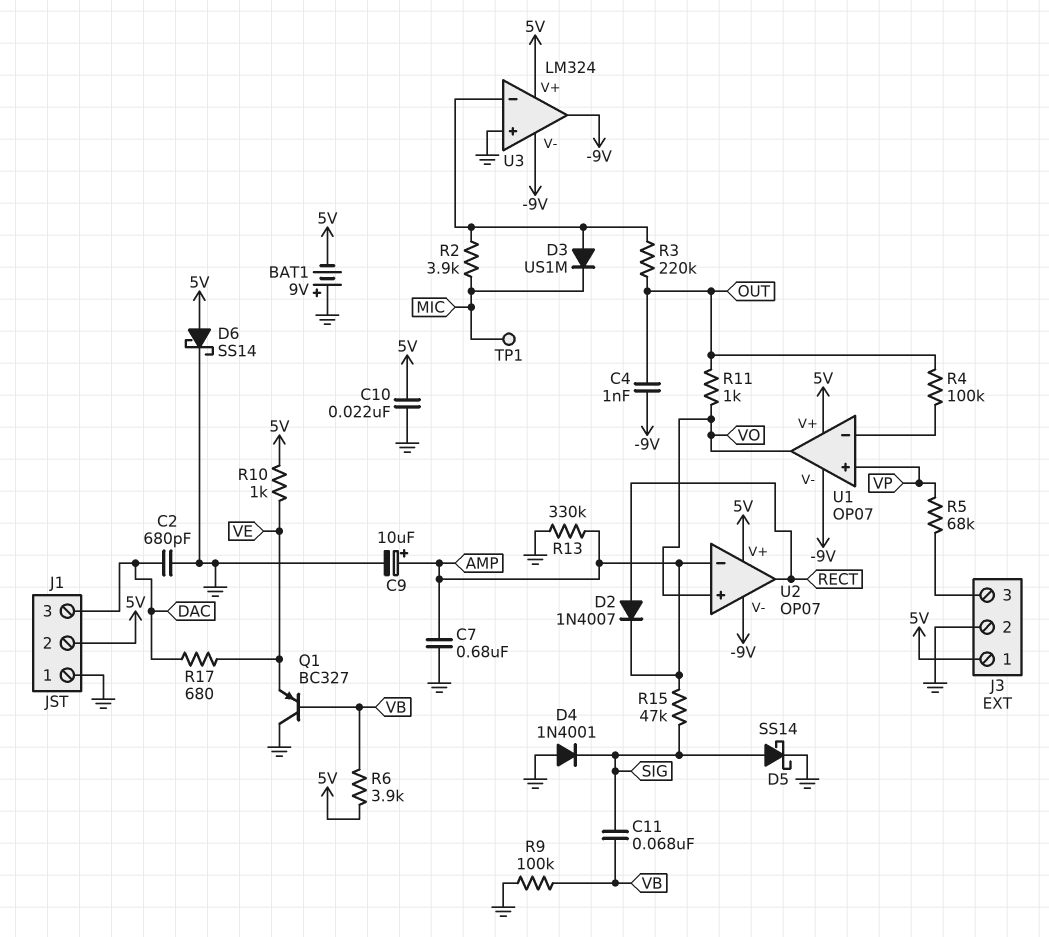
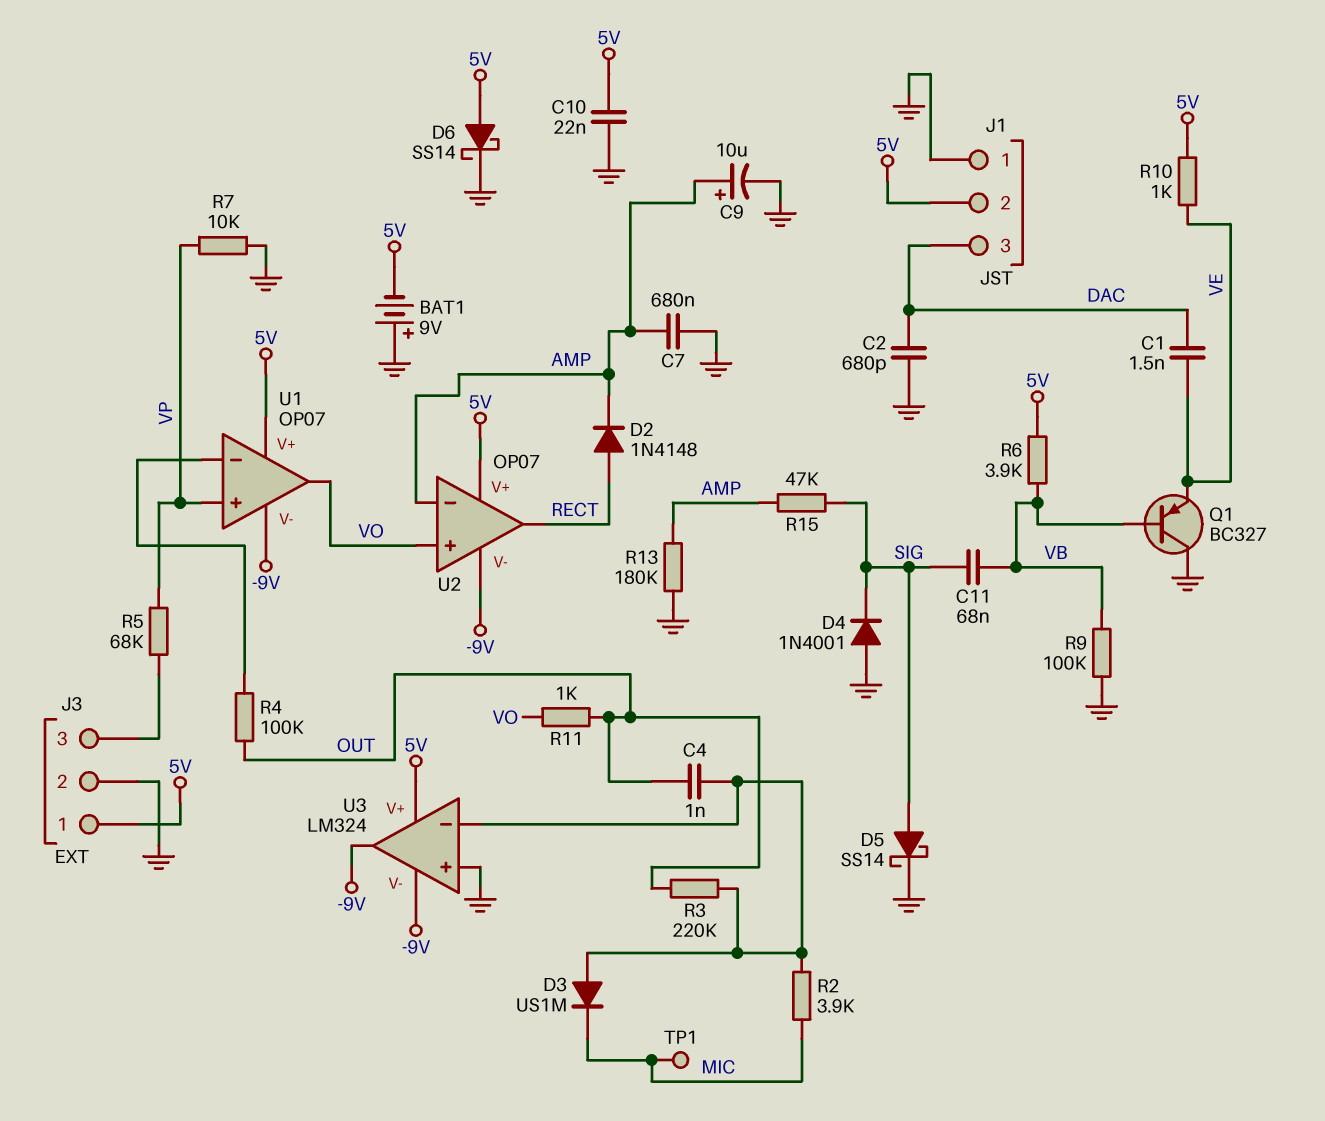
C1: none -> 1.5nF (DAC, VE)
C4: 1nF (-9V, OUT) -> 1nF (OUT, U3/in-)
D2: diode 1N4007 (A RECT, K AMP) -> diode 1N4148 (A RECT, K AMP)
R7: none -> 10k (GND, VP)
R13: 330k (AMP, GND) -> 180k (AMP, GND)
R17: 680 (DAC, VE) -> none

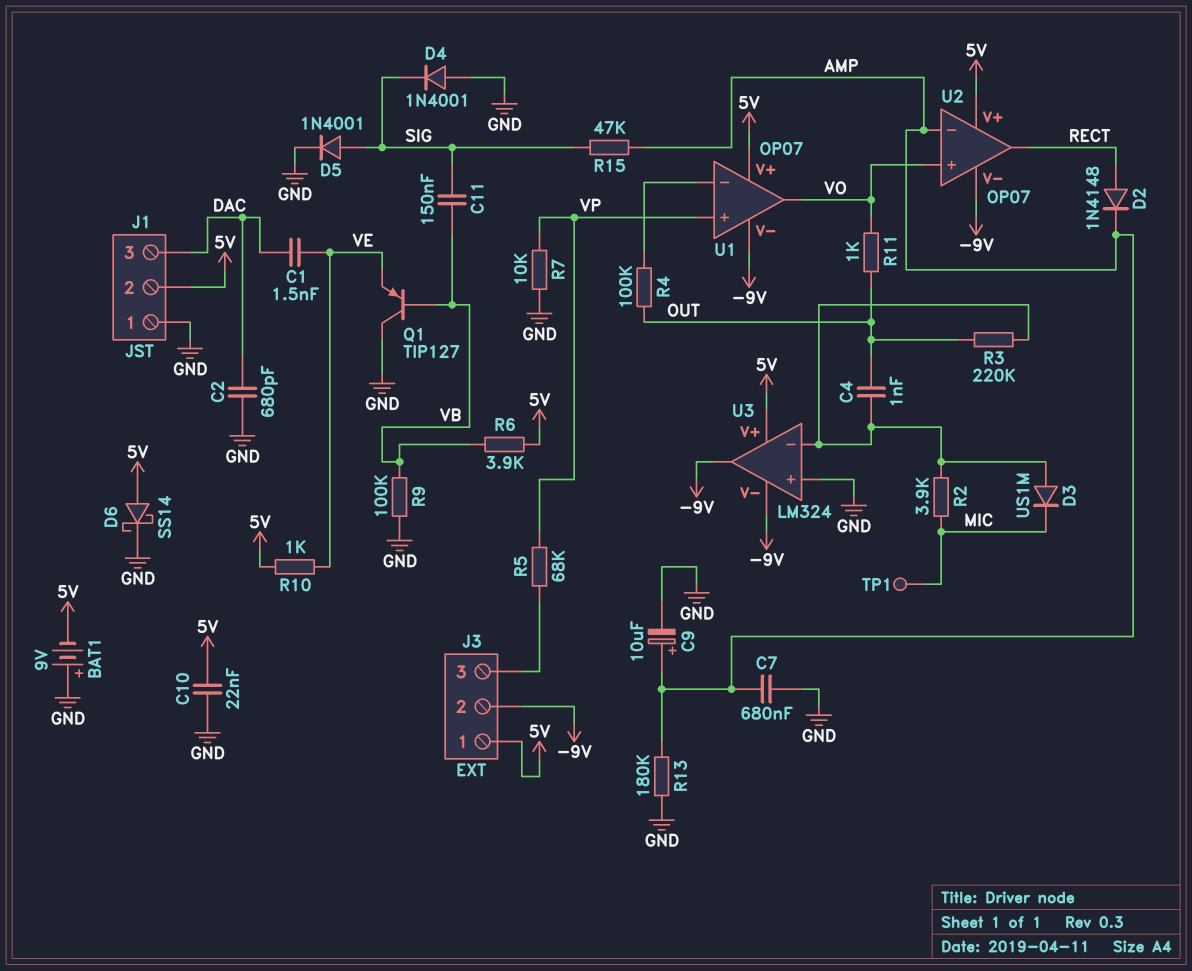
C11: 68nF (SIG, VB) -> 150nF (SIG, VB)
D5: schottky SS14 (A SIG, K GND) -> diode 1N4001 (A SIG, K GND)
J3 pin 2: GND -> -9V
Q1: PNP BC327 (B VB, C GND, E VE) -> PNP TIP127 (B VB, C GND, E VE)

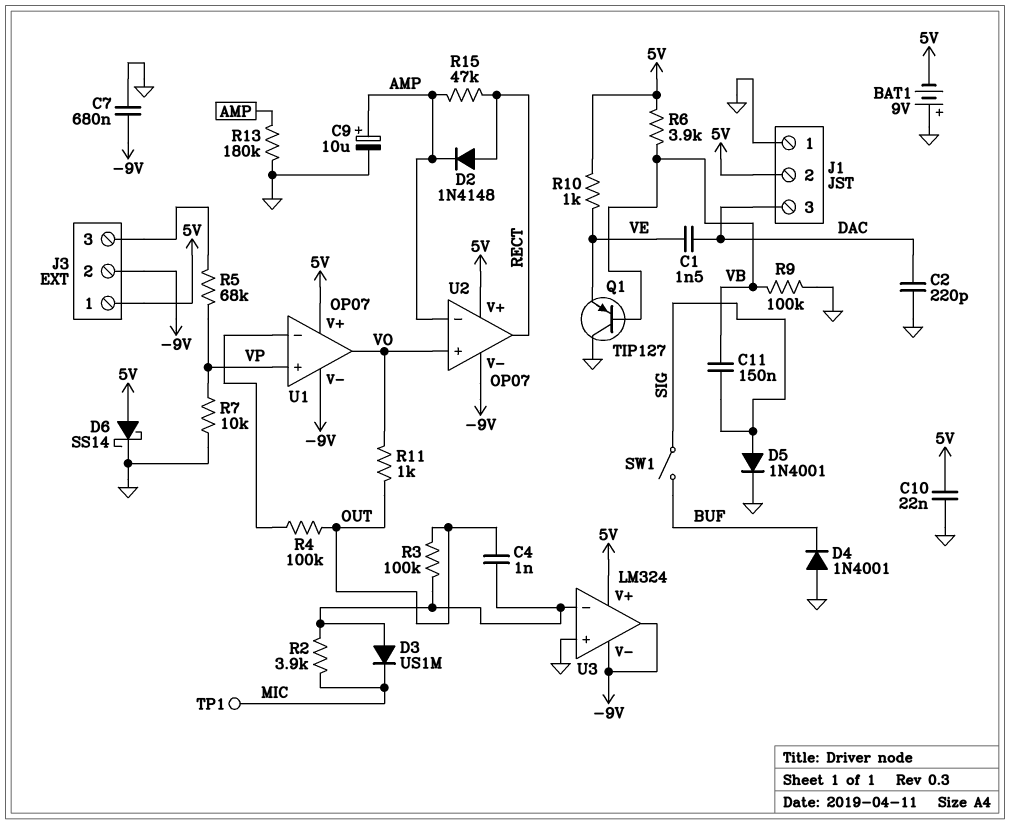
C2: 680pF (DAC, GND) -> 220pF (DAC, GND)
C7: 680nF (AMP, GND) -> 680nF (-9V, GND)
D4: diode 1N4001 (A GND, K SIG) -> diode 1N4001 (A GND, K BUF)
R3: 220k (OUT, U3/in-) -> 100k (OUT, U3/in-)
R15: 47k (AMP, SIG) -> 47k (AMP, RECT)
SW1: none -> switch (BUF, SIG)

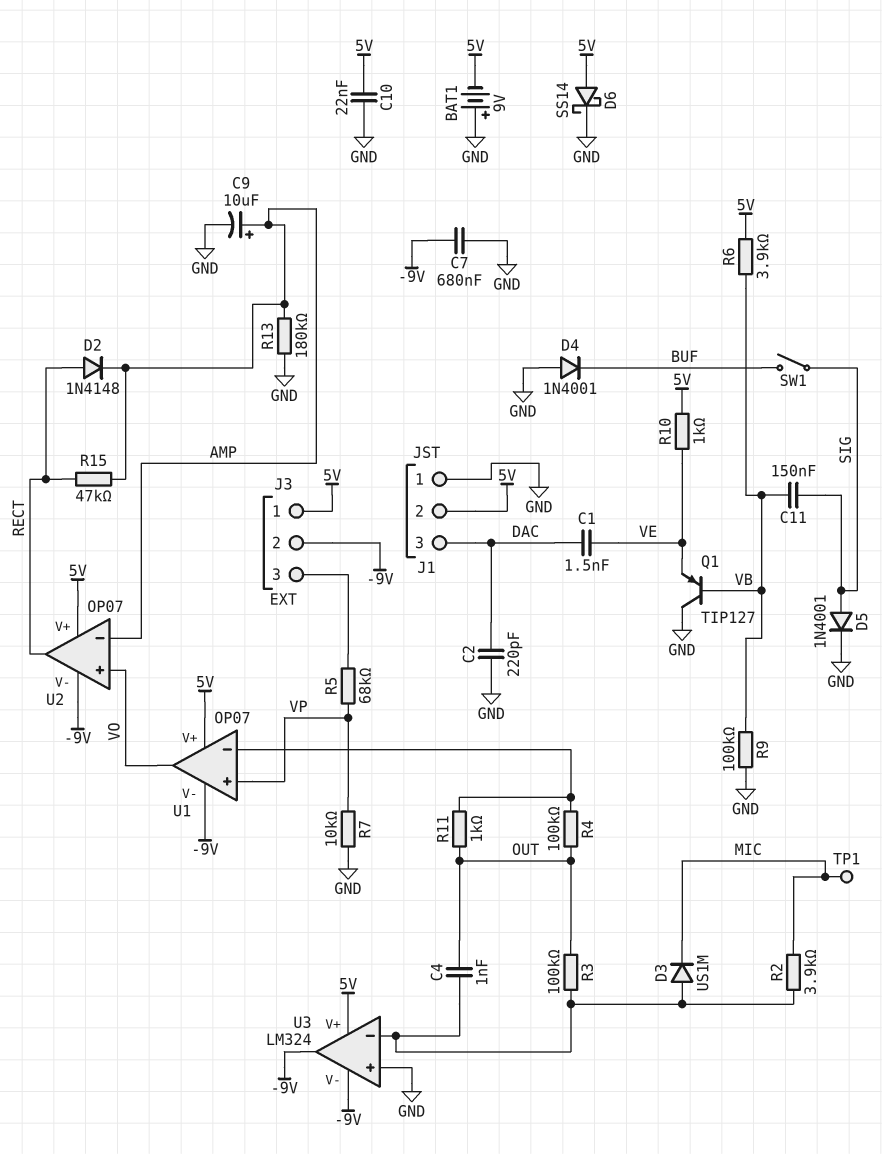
R11: 1k (OUT, VO) -> 1k (OUT, U1/in-)

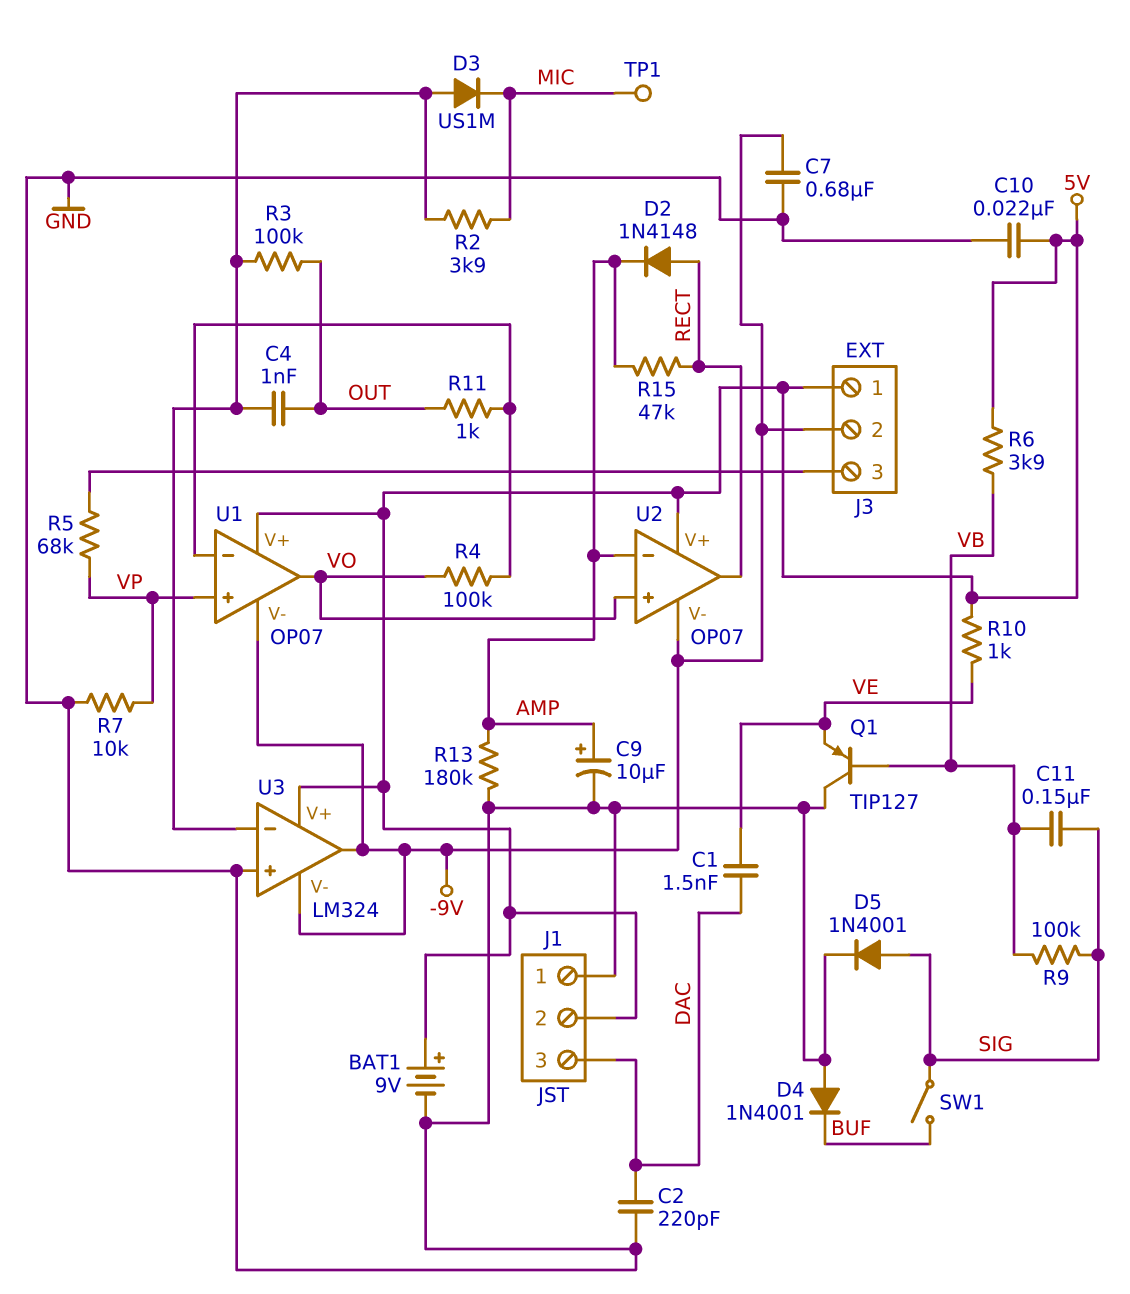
BAT1: 9V (plus GND, minus 5V) -> 9V (plus 5V, minus GND)
D6: schottky SS14 (A 5V, K GND) -> none
R4: 100k (OUT, U1/in-) -> 100k (U1/in-, VO)
R9: 100k (GND, VB) -> 100k (SIG, VB)

